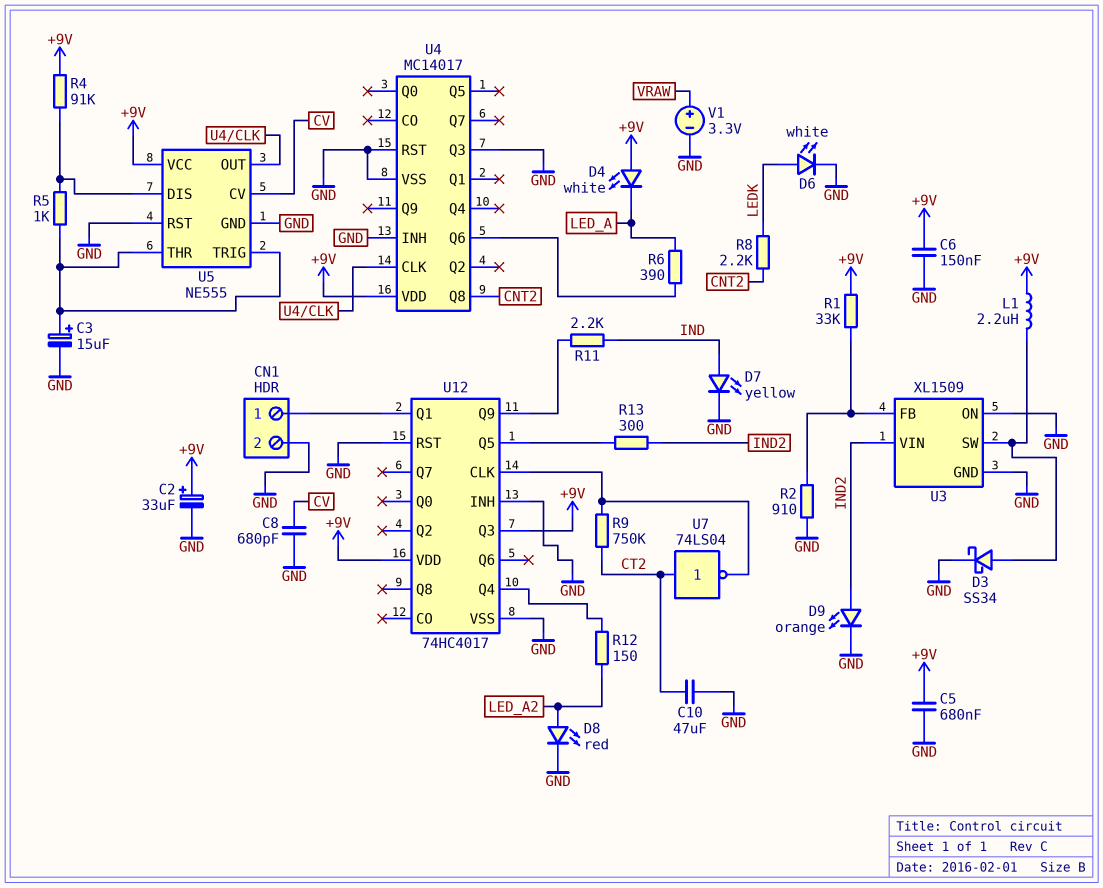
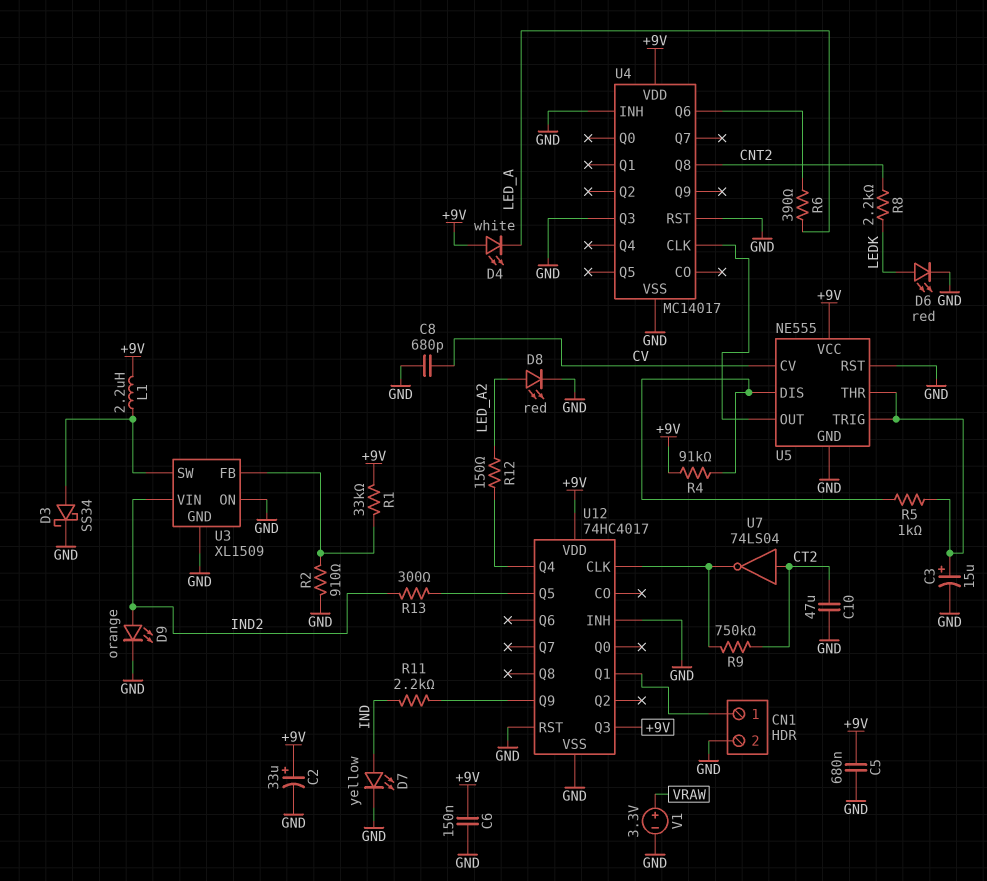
D6: LED white (A LEDK, K GND) -> LED red (A LEDK, K GND)

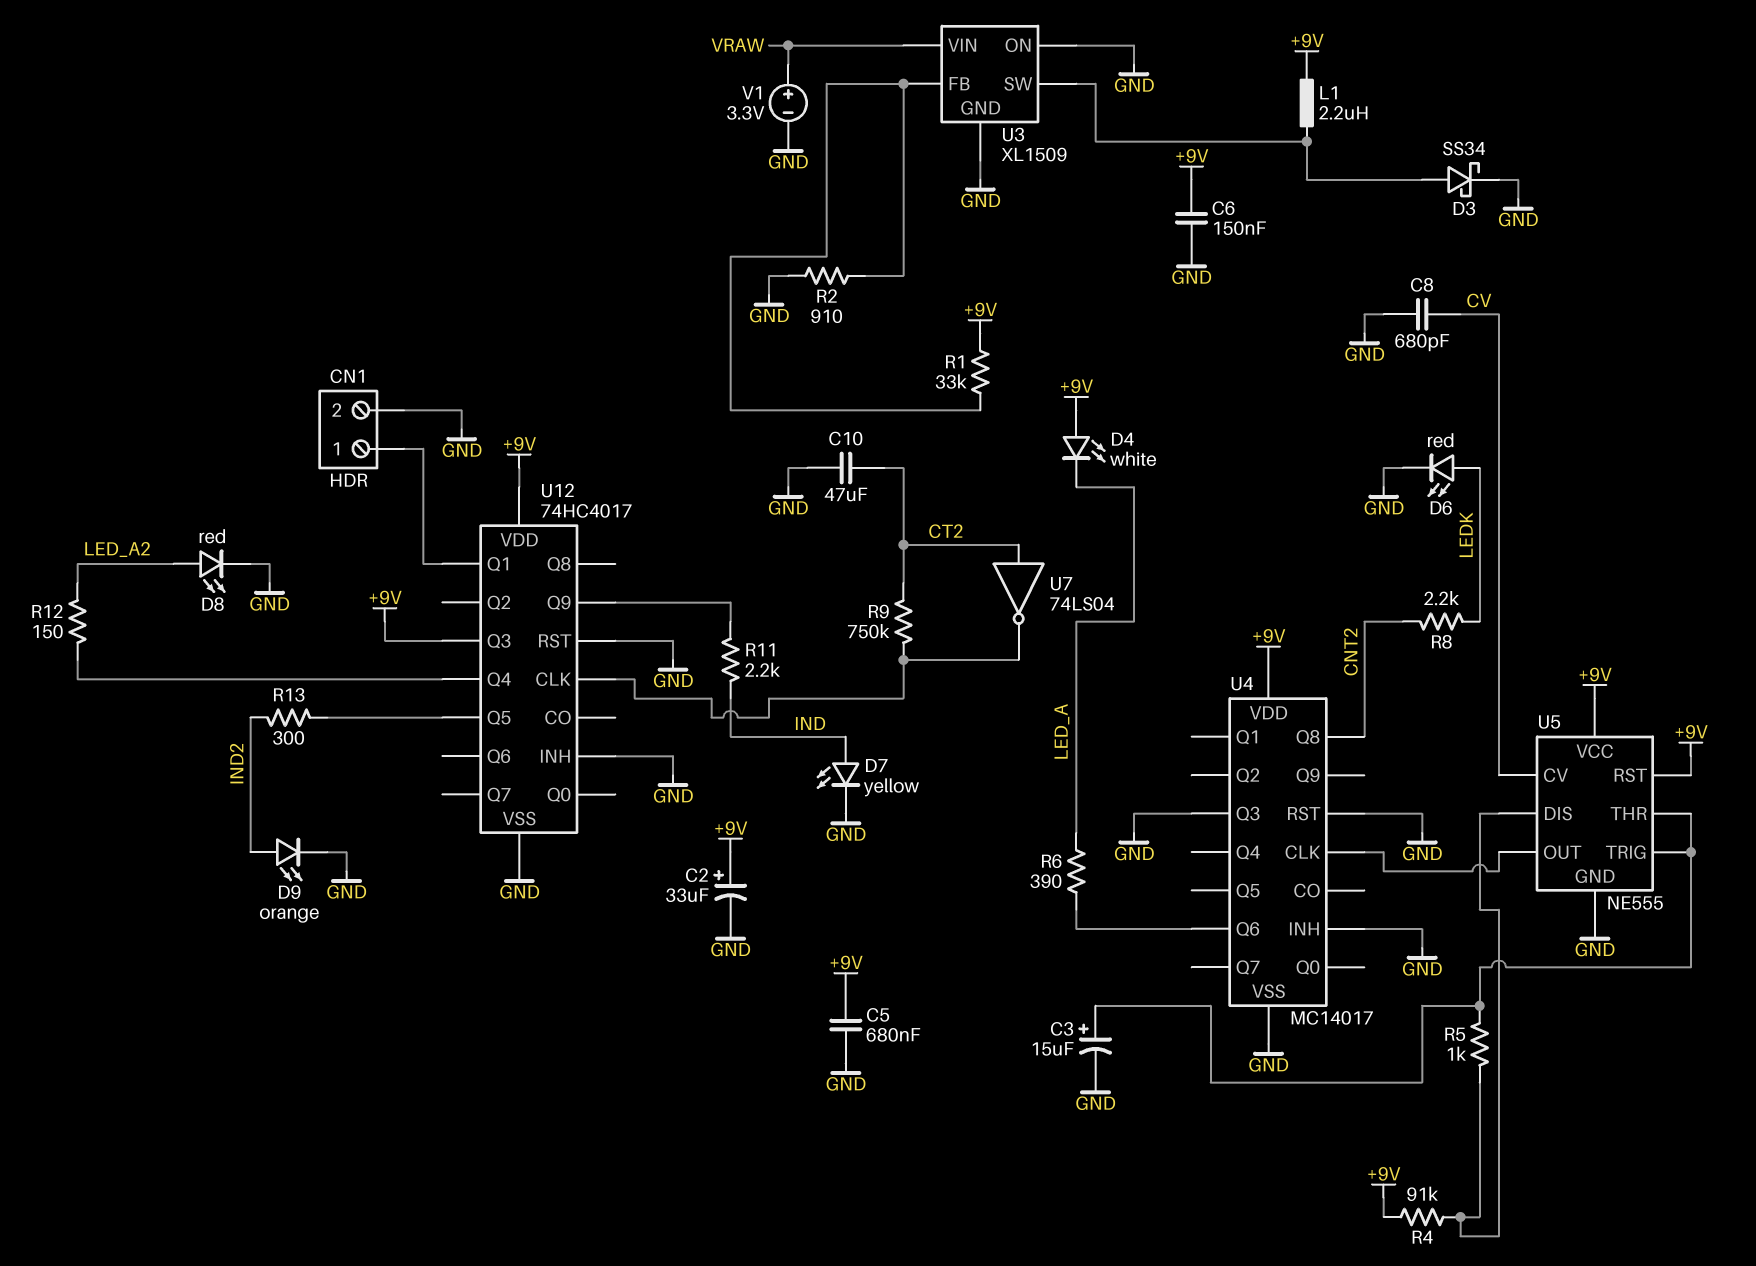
U3 pin VIN: IND2 -> VRAW
U5 pin RST: GND -> +9V

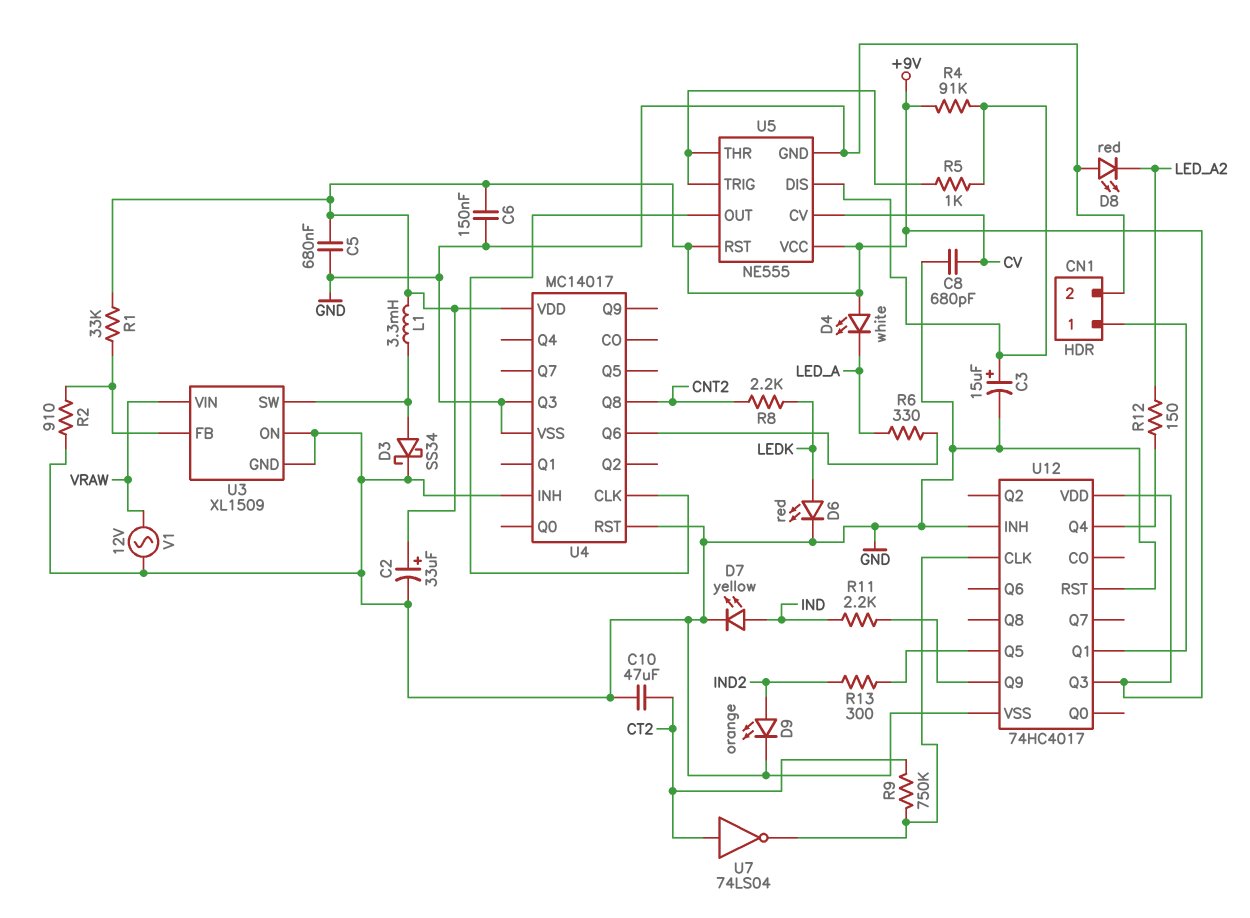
C3: 15uF (plus U5/THR, minus GND) -> 15uF (plus U5/DIS, minus GND)
D8: LED red (A LED_A2, K GND) -> LED red (A GND, K LED_A2)
L1: 2.2uH (+9V, U3/SW) -> 3.3mH (+9V, U3/SW)
R6: 390 (LED_A, U4/Q6) -> 330 (LED_A, U4/Q6)
V1: 3.3V (plus VRAW, minus GND) -> AC 12V (GND, VRAW)

